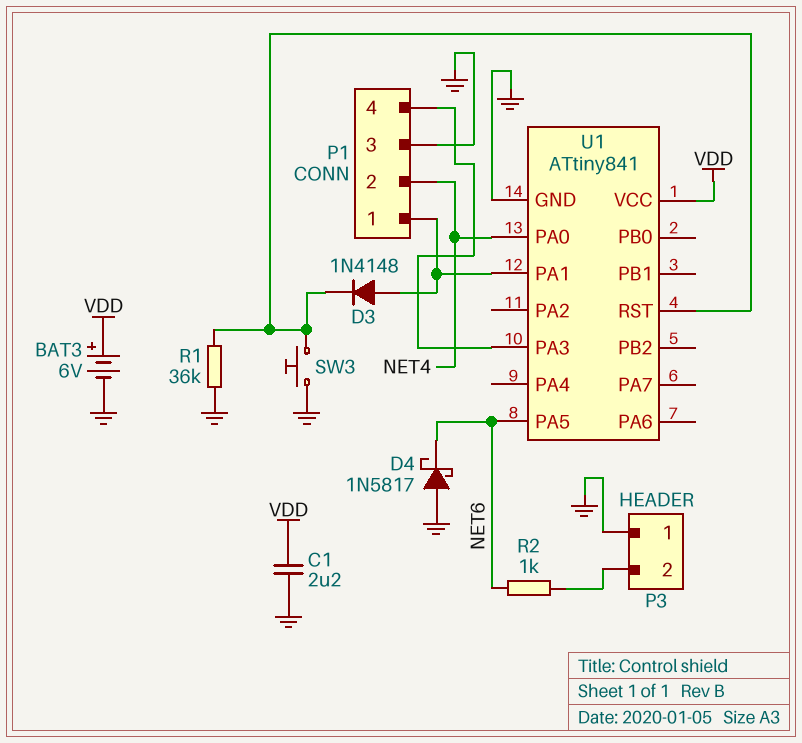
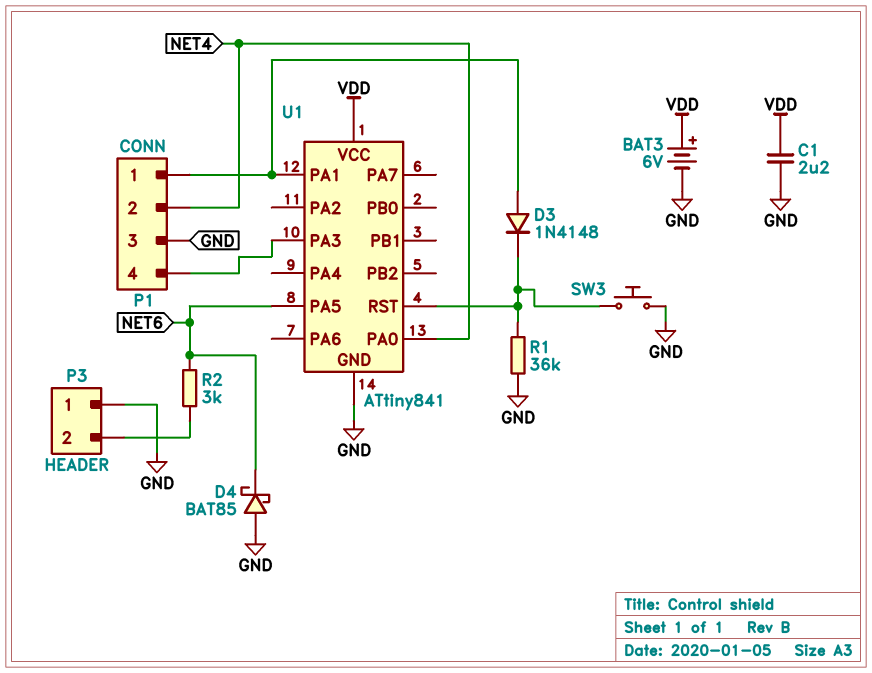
D4: schottky 1N5817 (A GND, K NET6) -> schottky BAT85 (A GND, K NET6)
R2: 1k (NET6, P3/2) -> 3k (NET6, P3/2)

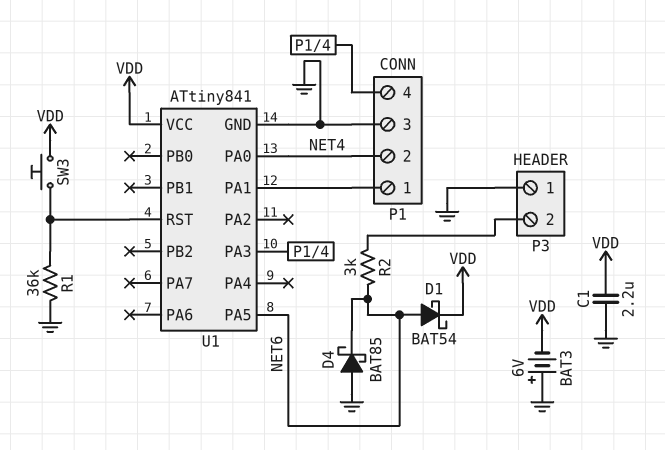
BAT3: 6V (plus VDD, minus GND) -> 6V (plus GND, minus VDD)
D1: none -> schottky BAT54 (A NET6, K VDD)
D3: diode 1N4148 (A P1/1, K U1/RST) -> none
SW3: button (GND, U1/RST) -> button (U1/RST, VDD)

